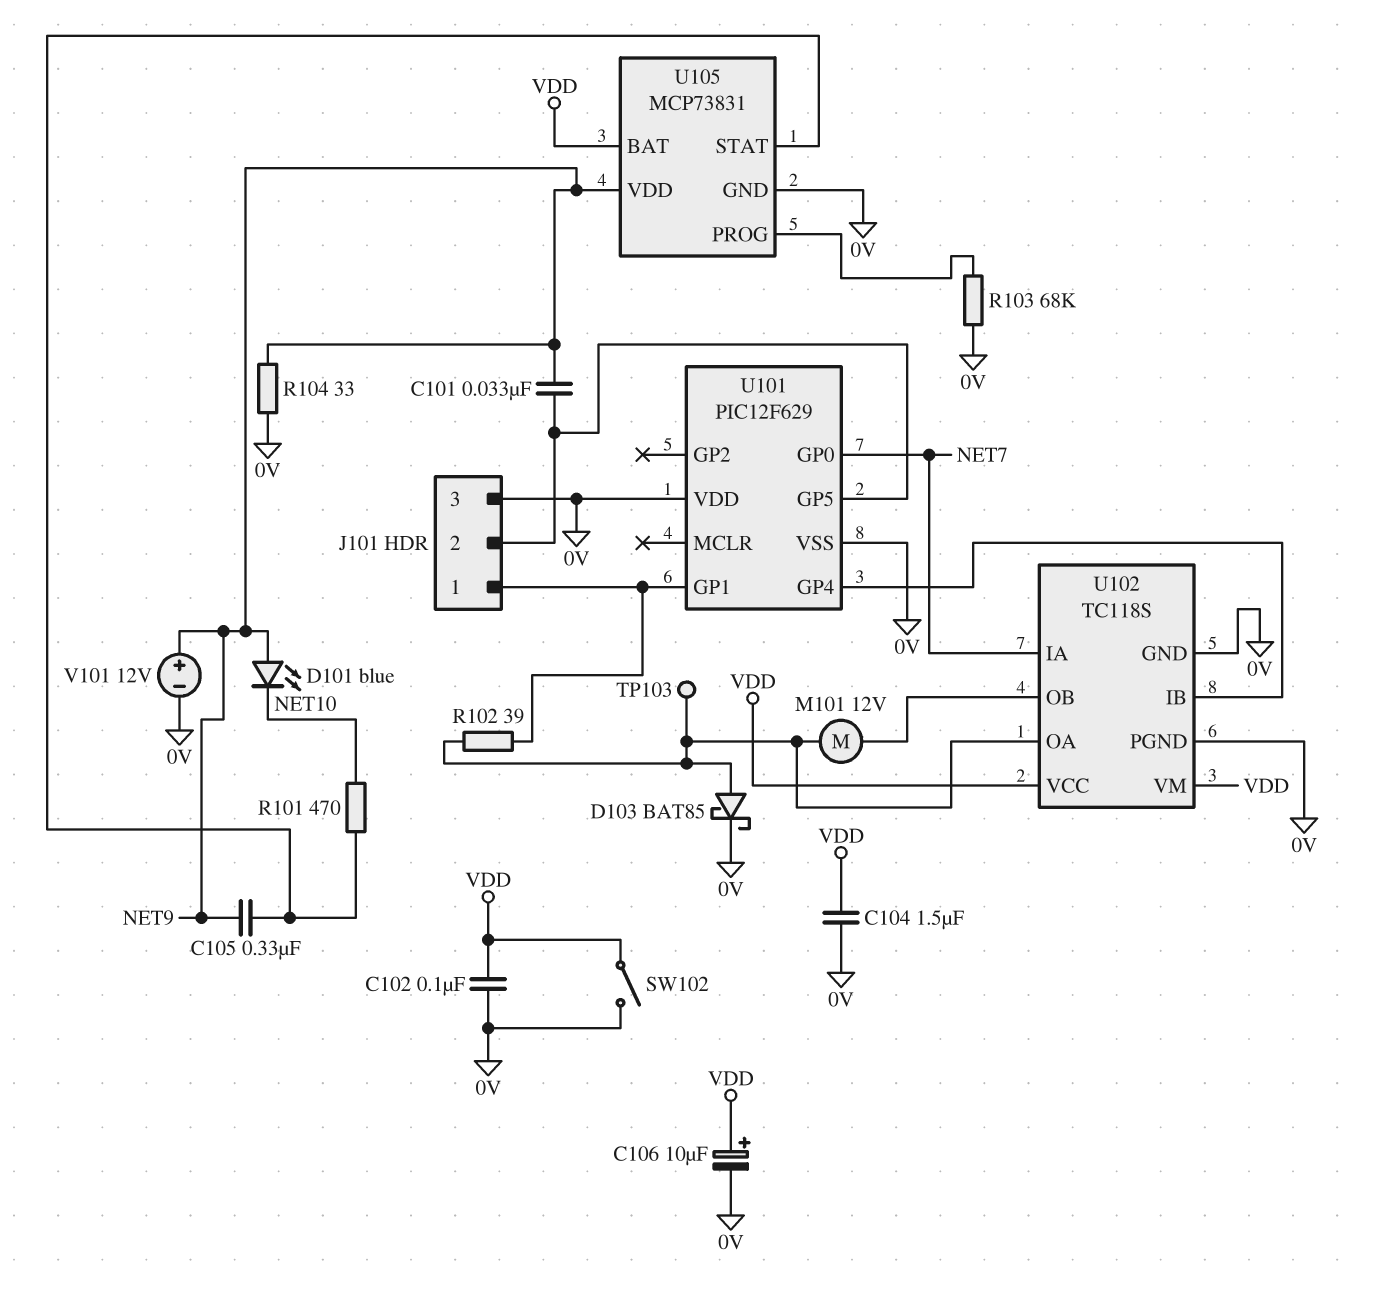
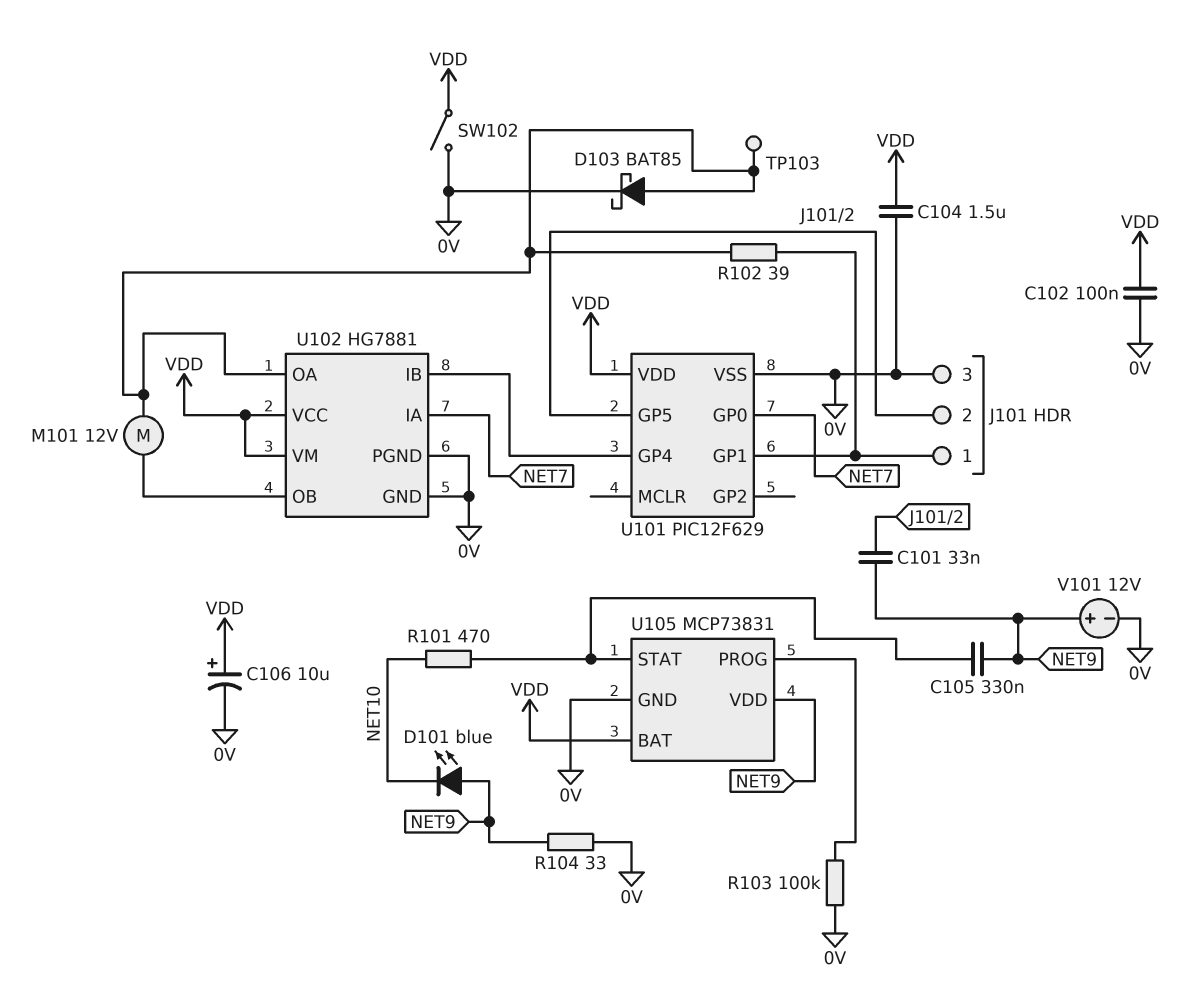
R103: 68k (0V, U105/PROG) -> 100k (0V, U105/PROG)
U101 pin VDD: 0V -> VDD
U102: TC118S -> HG7881

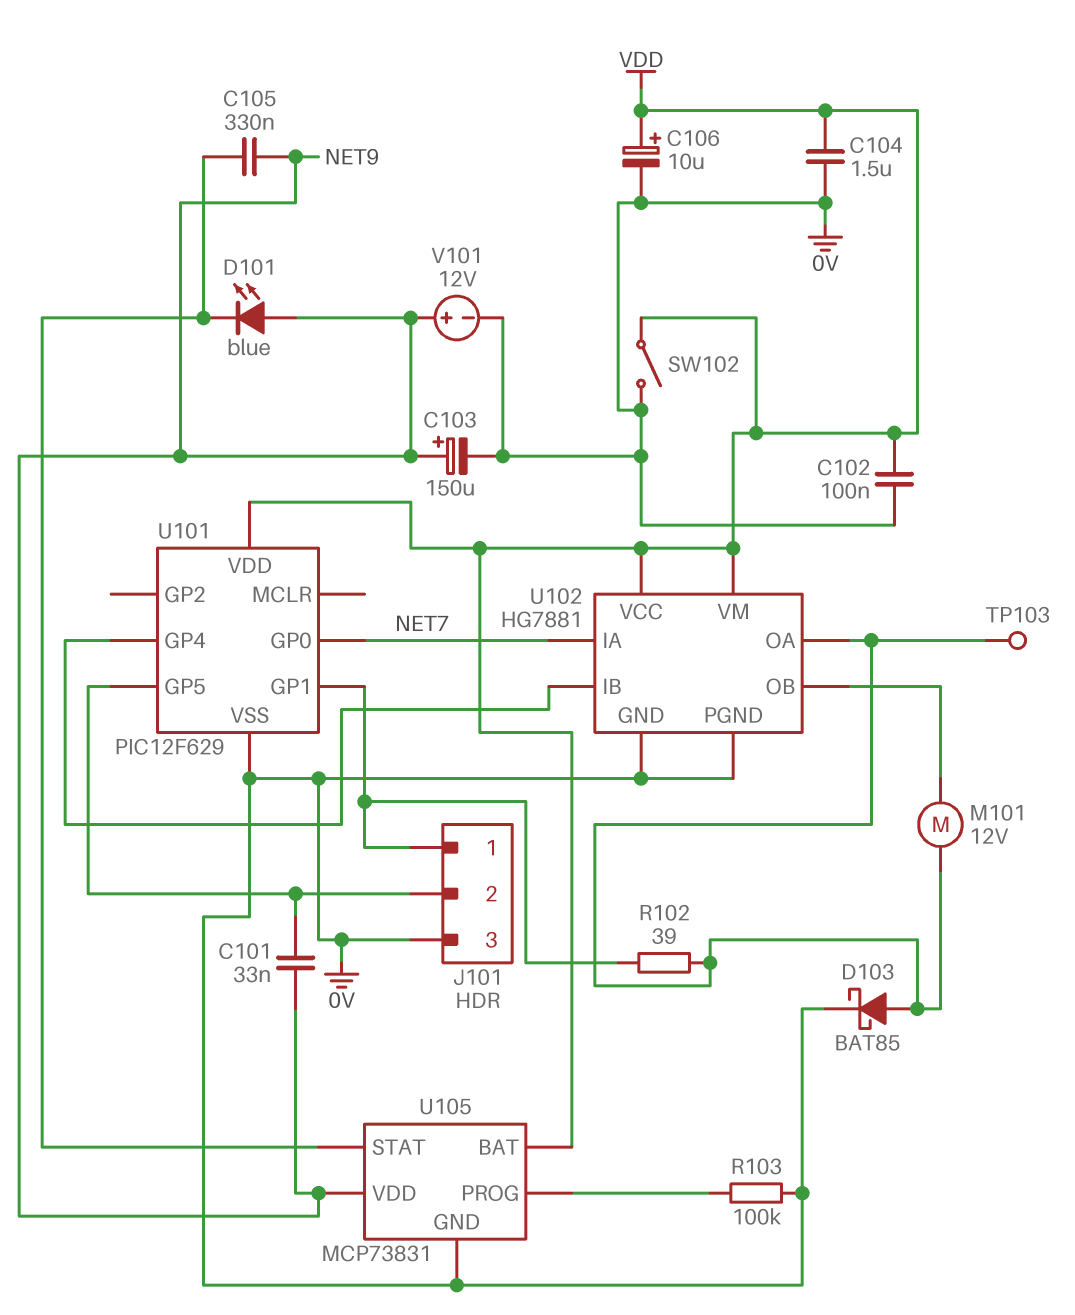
C103: none -> 150uF (plus NET9, minus 0V)
D101: LED blue (A NET9, K NET10) -> LED blue (A NET9, K U105/STAT)
R101: 470 (NET10, U105/STAT) -> none
R104: 33 (0V, NET9) -> none

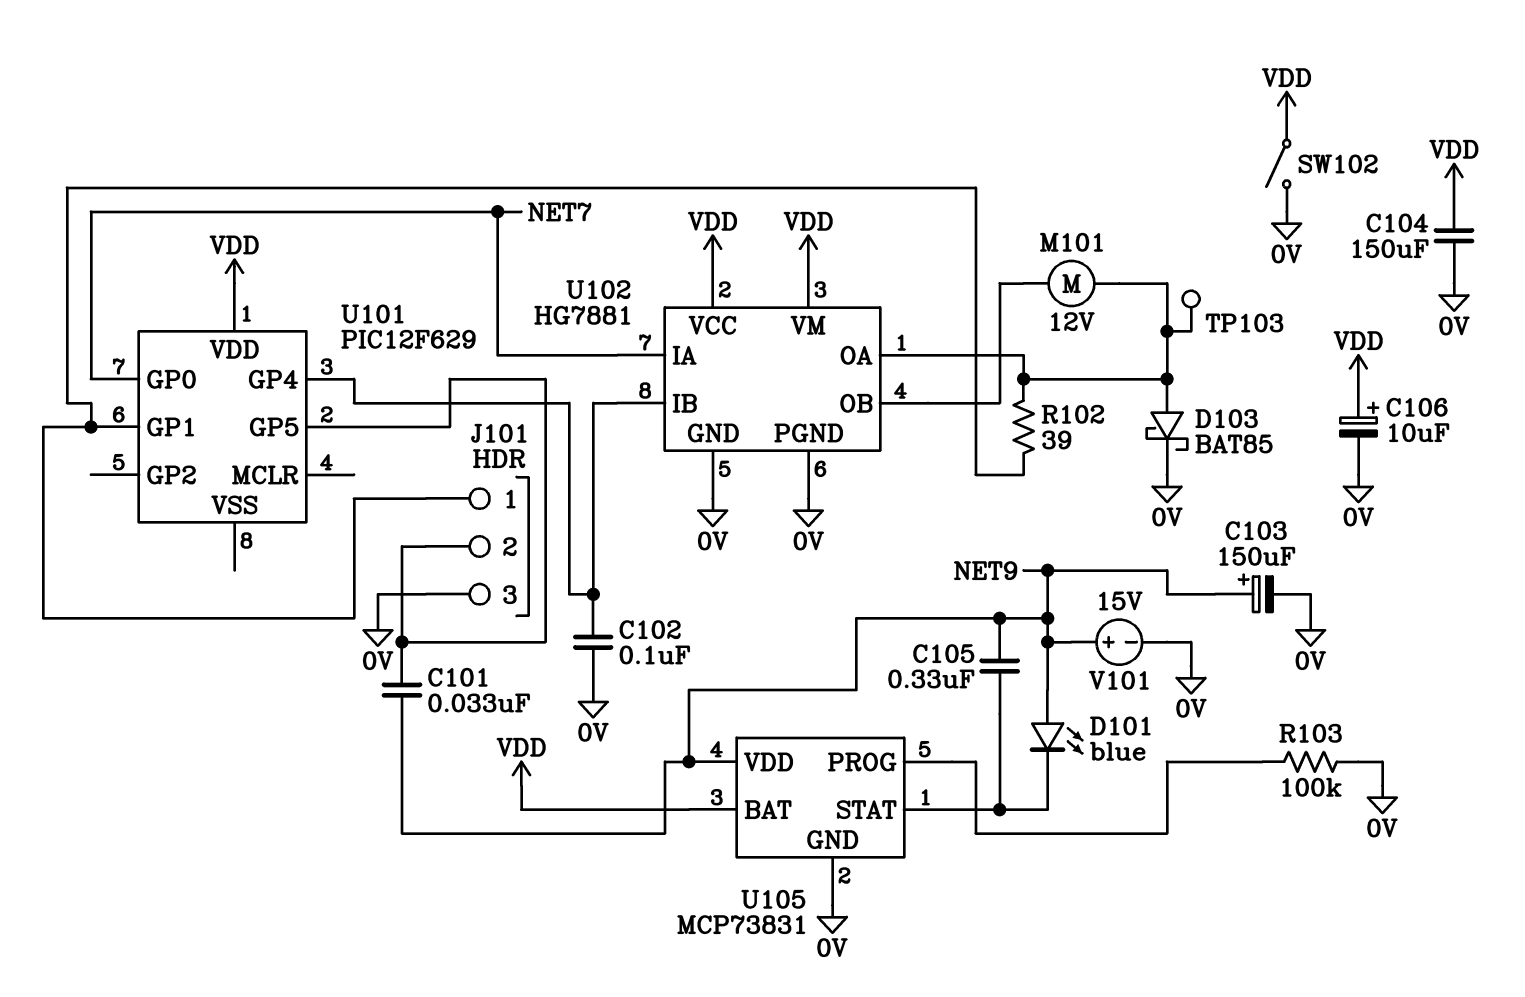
C102: 100nF (0V, VDD) -> 100nF (0V, U101/GP4)
C104: 1.5uF (0V, VDD) -> 150uF (0V, VDD)
U101 pin VSS: 0V -> none
V101: 12V (plus NET9, minus 0V) -> 15V (plus NET9, minus 0V)

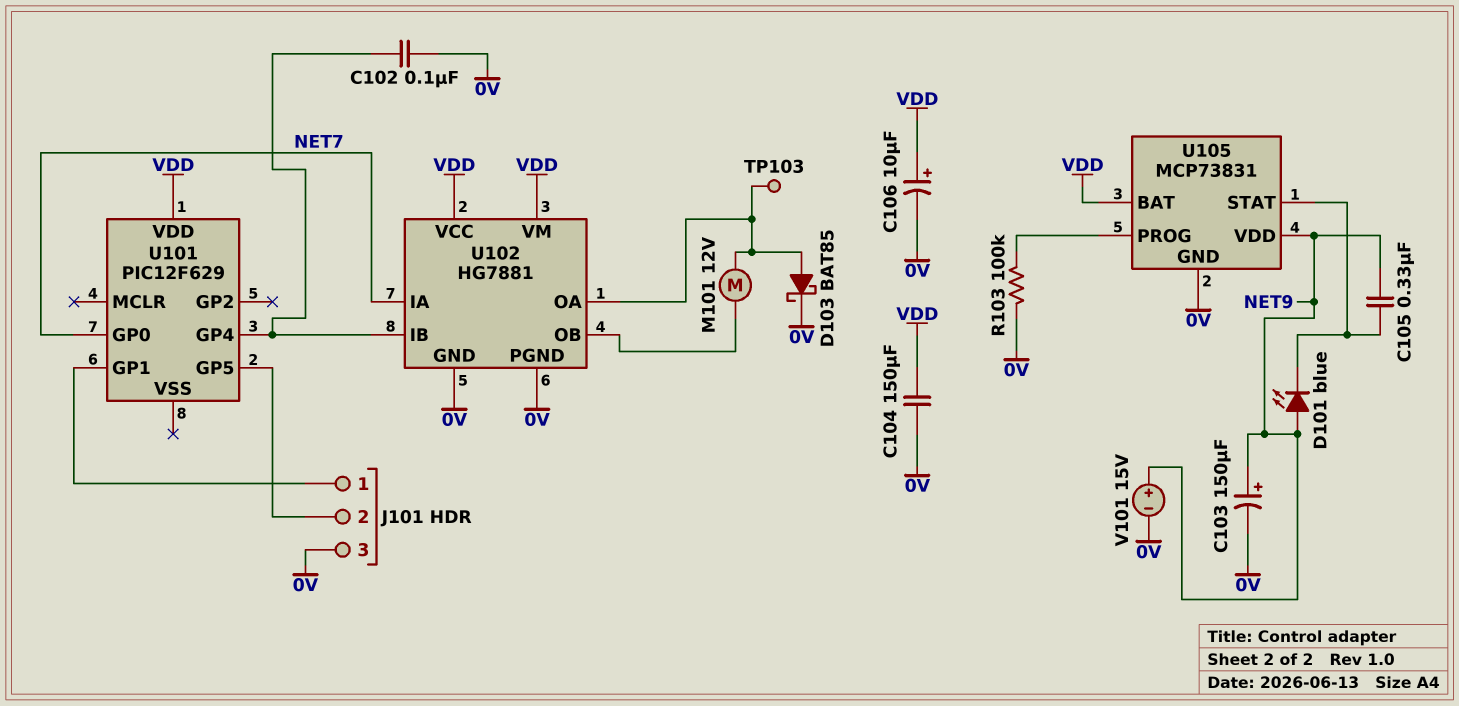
C101: 33nF (J101/2, NET9) -> none
R102: 39 (J101/1, U102/OA) -> none
SW102: switch (0V, VDD) -> none

